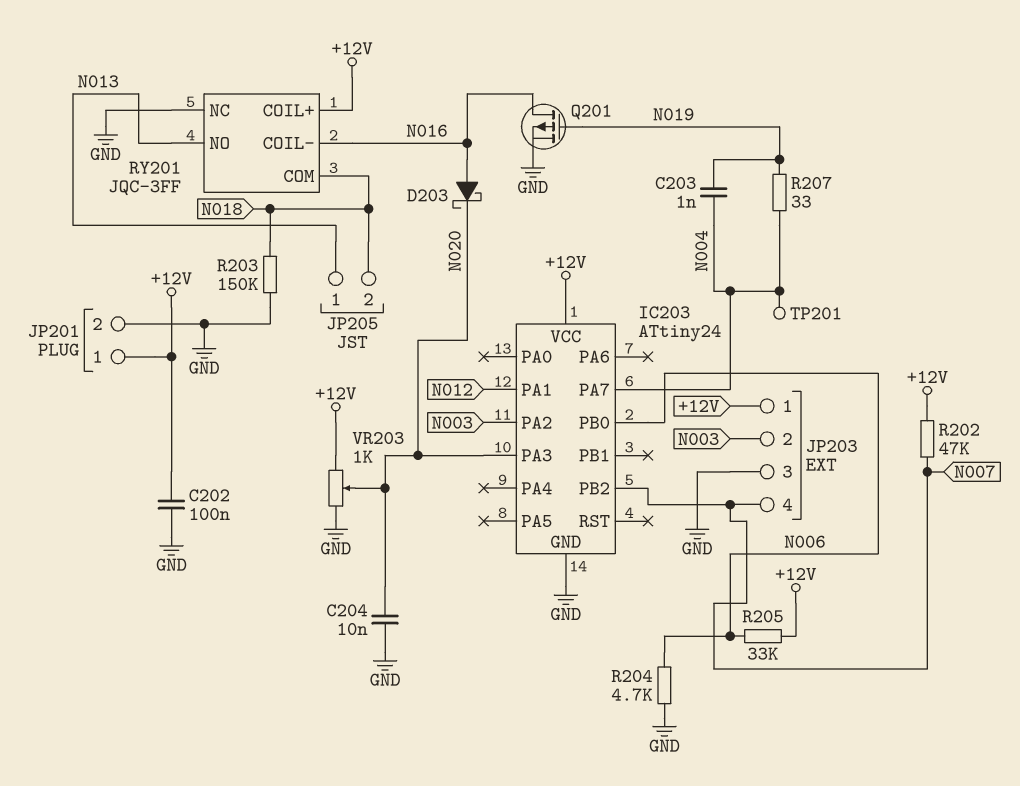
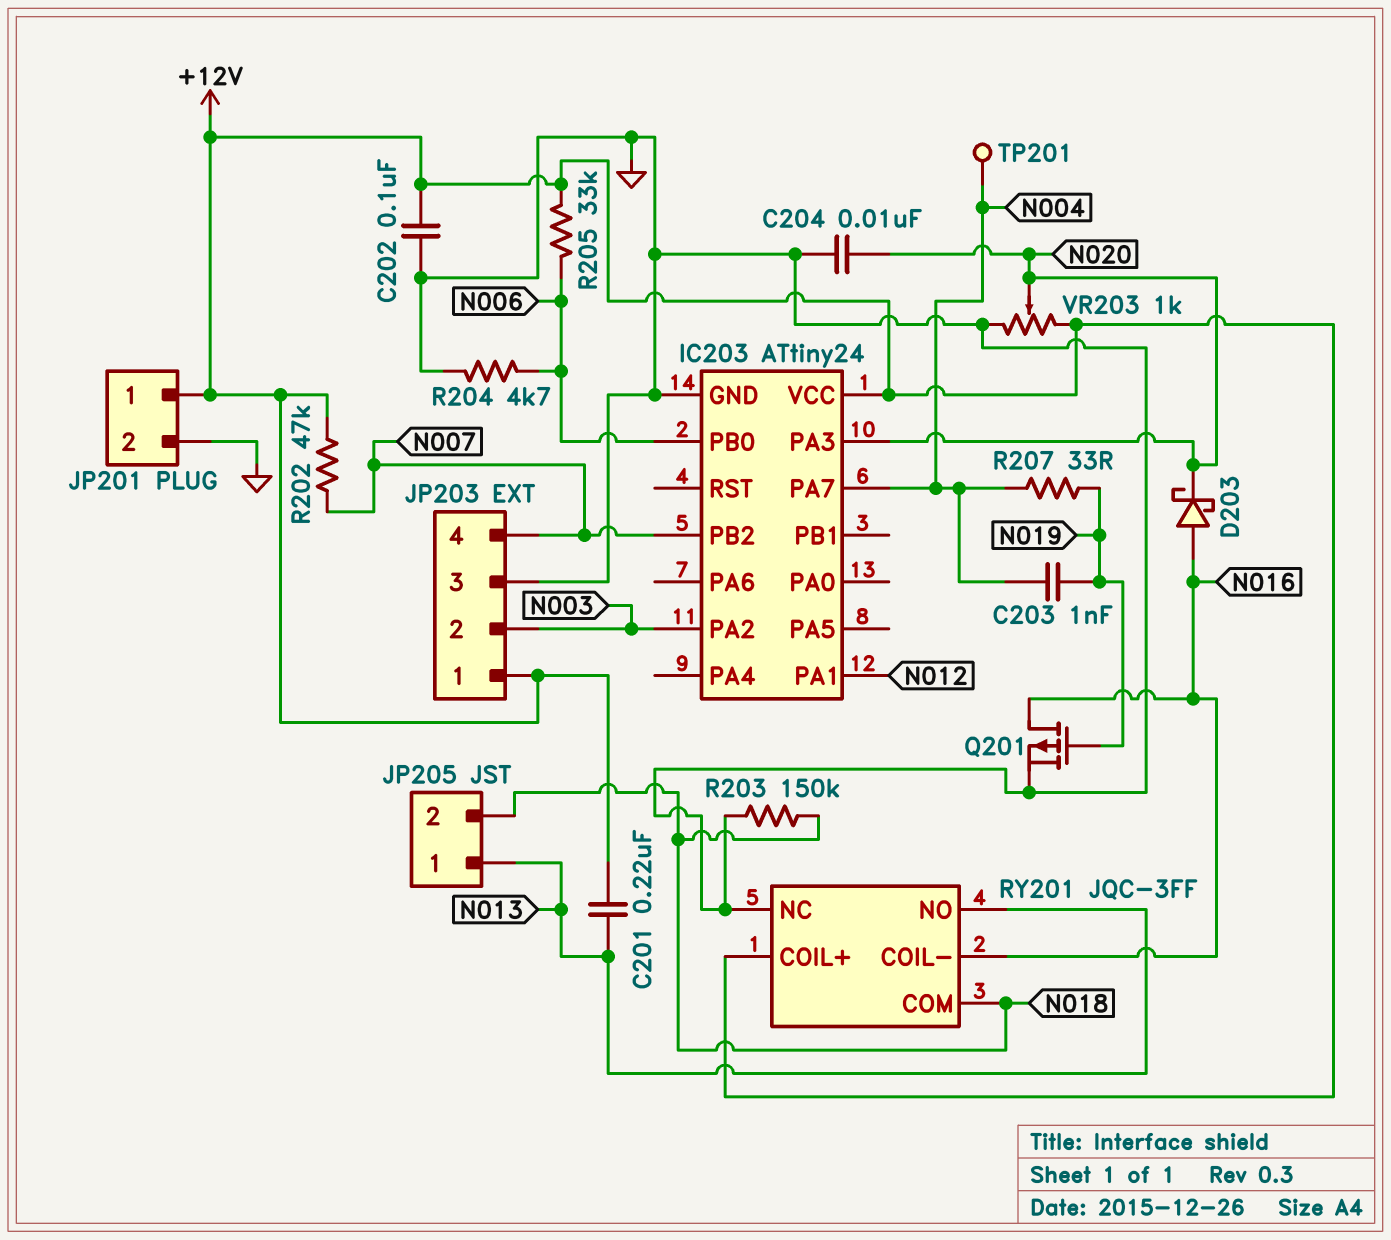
C201: none -> 220nF (+12V, N013)

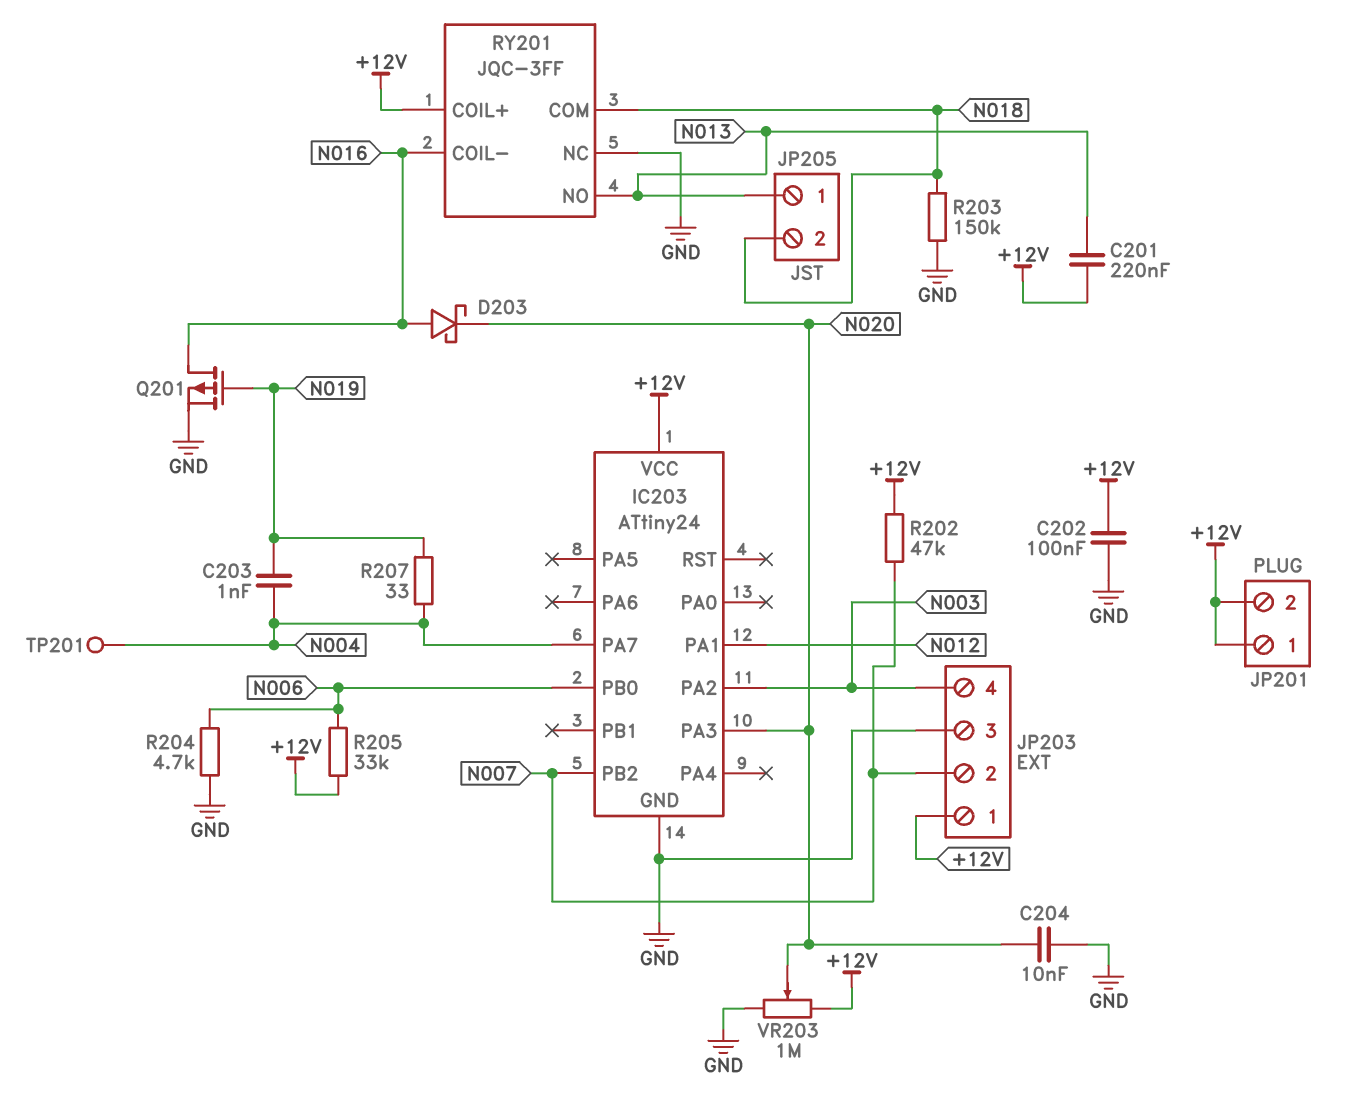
JP201 pin 2: GND -> +12V
JP203 pin 2: N003 -> N007
JP203 pin 4: N007 -> N003
VR203: 1k (+12V, GND, wiper N020) -> 1M (+12V, GND, wiper N020)

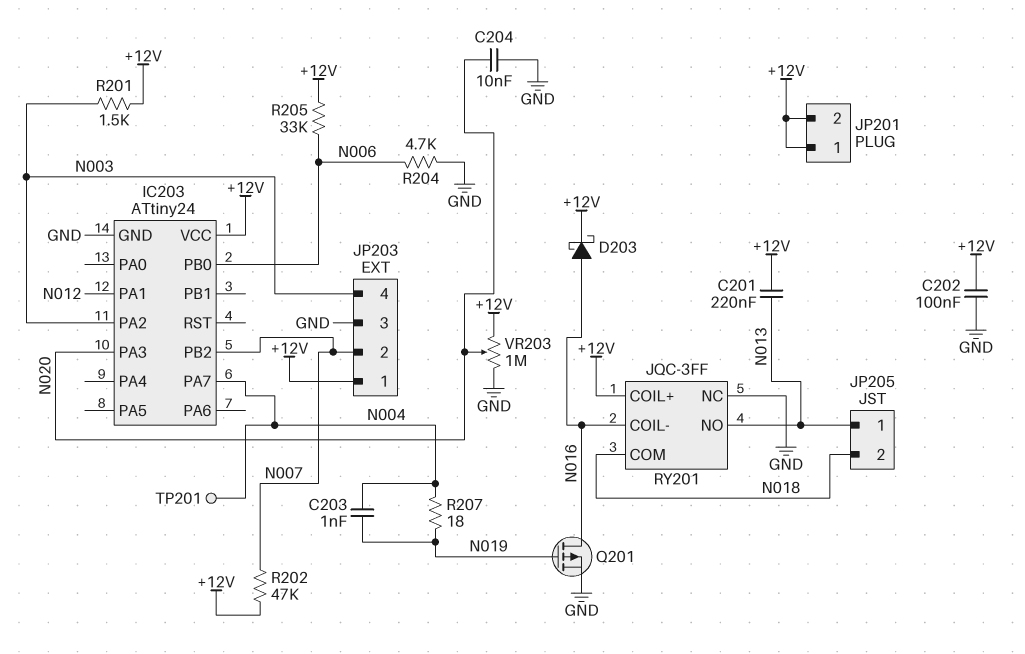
D203: schottky (A N016, K N020) -> schottky (A N016, K +12V)
R201: none -> 1.5k (+12V, N003)
R203: 150k (GND, N018) -> none
R207: 33 (N004, N019) -> 18 (N004, N019)

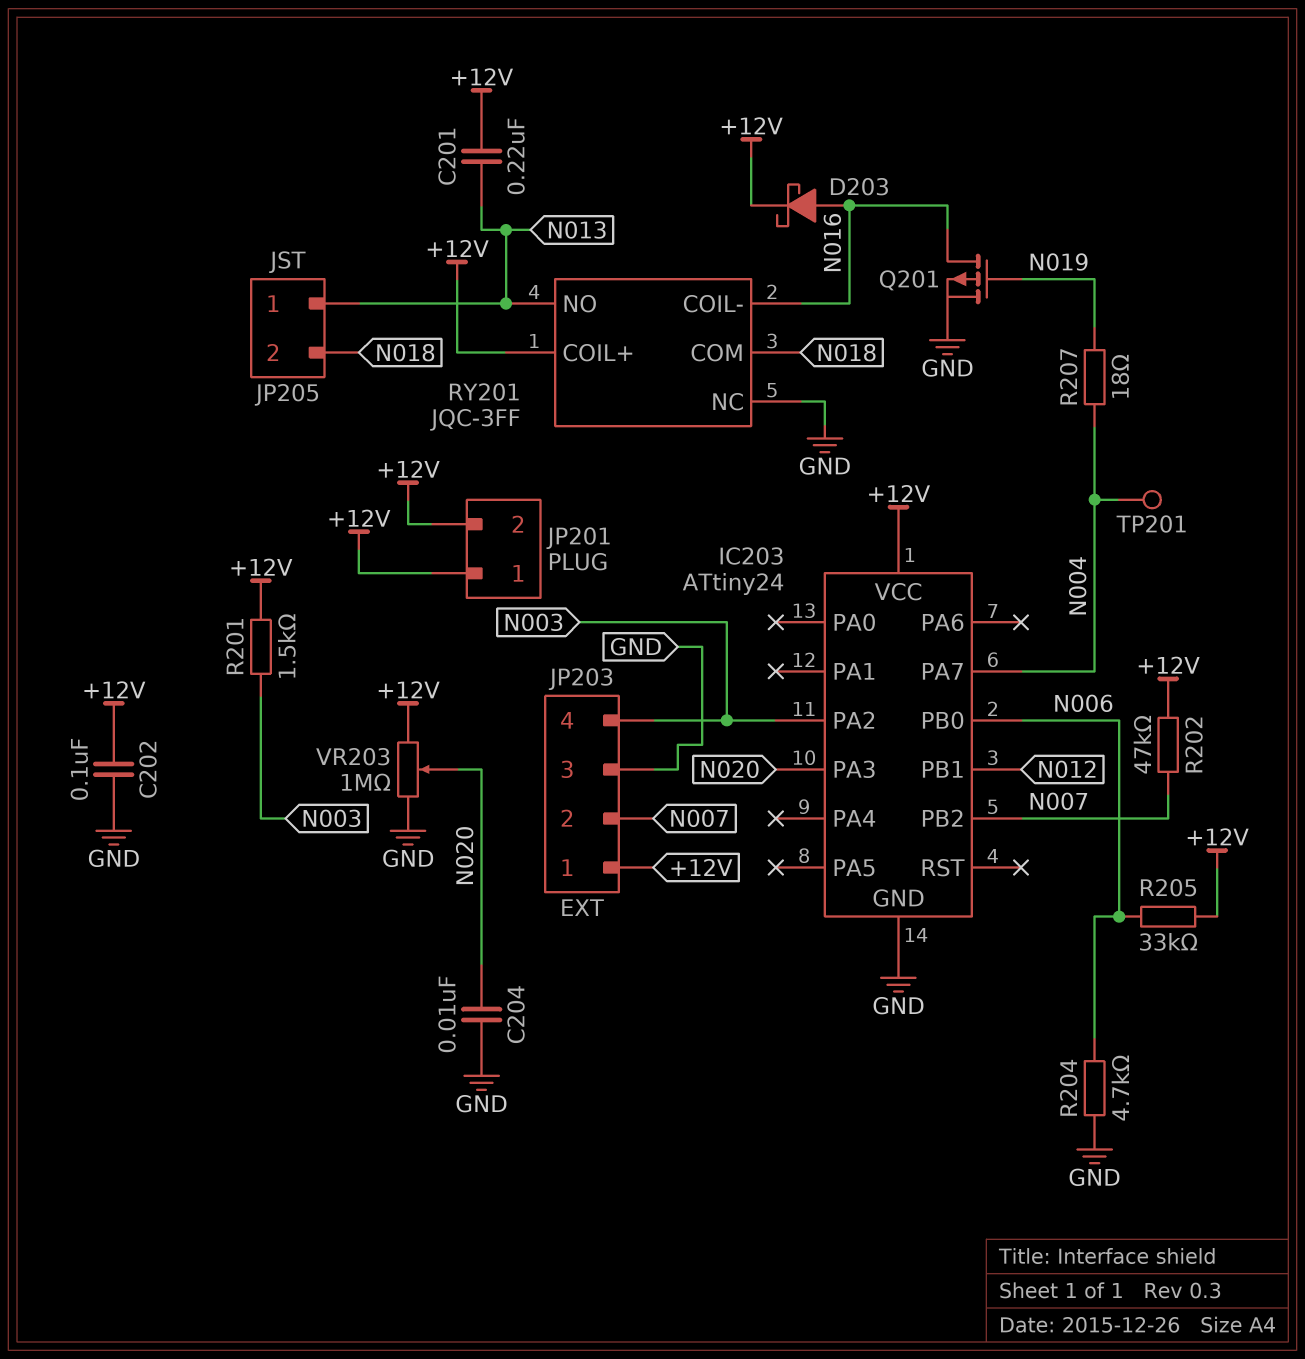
C203: 1nF (N004, N019) -> none
IC203 pin PA1: N012 -> none
IC203 pin PB1: none -> N012

